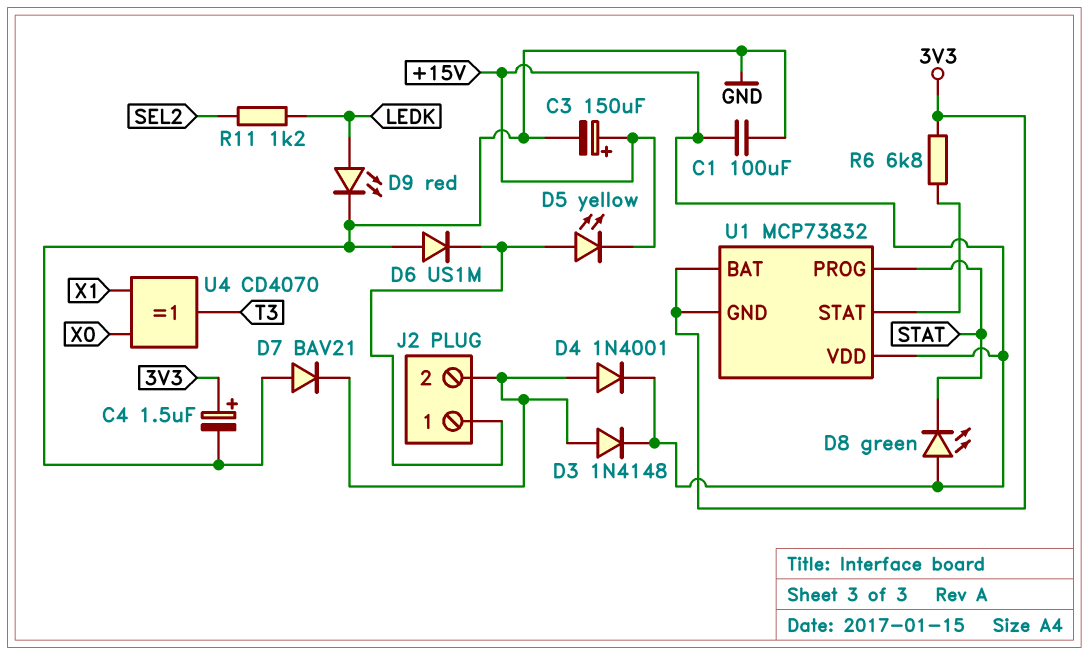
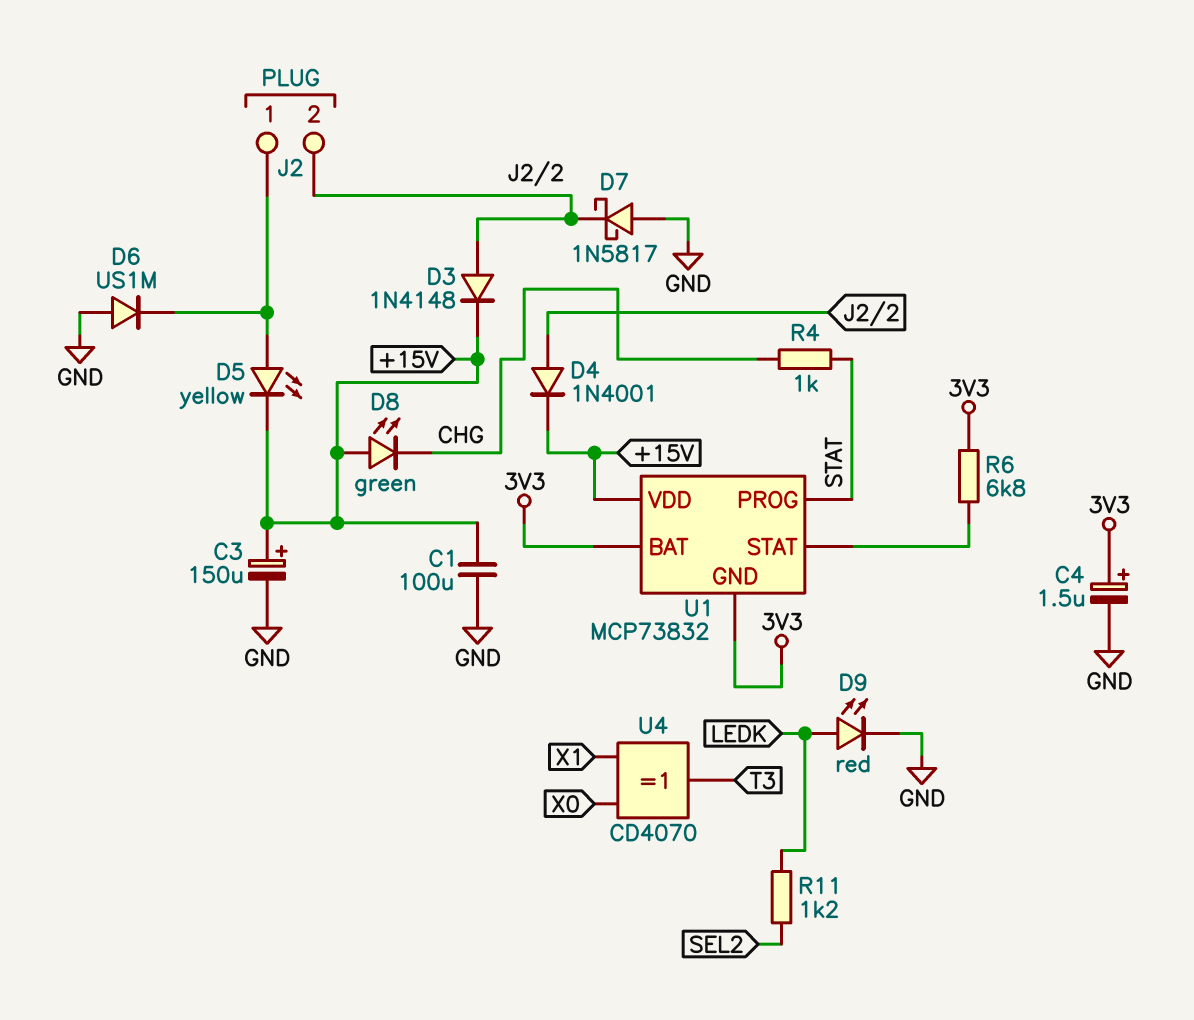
D7: diode BAV21 (A GND, K J2/2) -> schottky 1N5817 (A GND, K J2/2)
D8: LED green (A +15V, K STAT) -> LED green (A +15V, K CHG)
R4: none -> 1k (CHG, STAT)

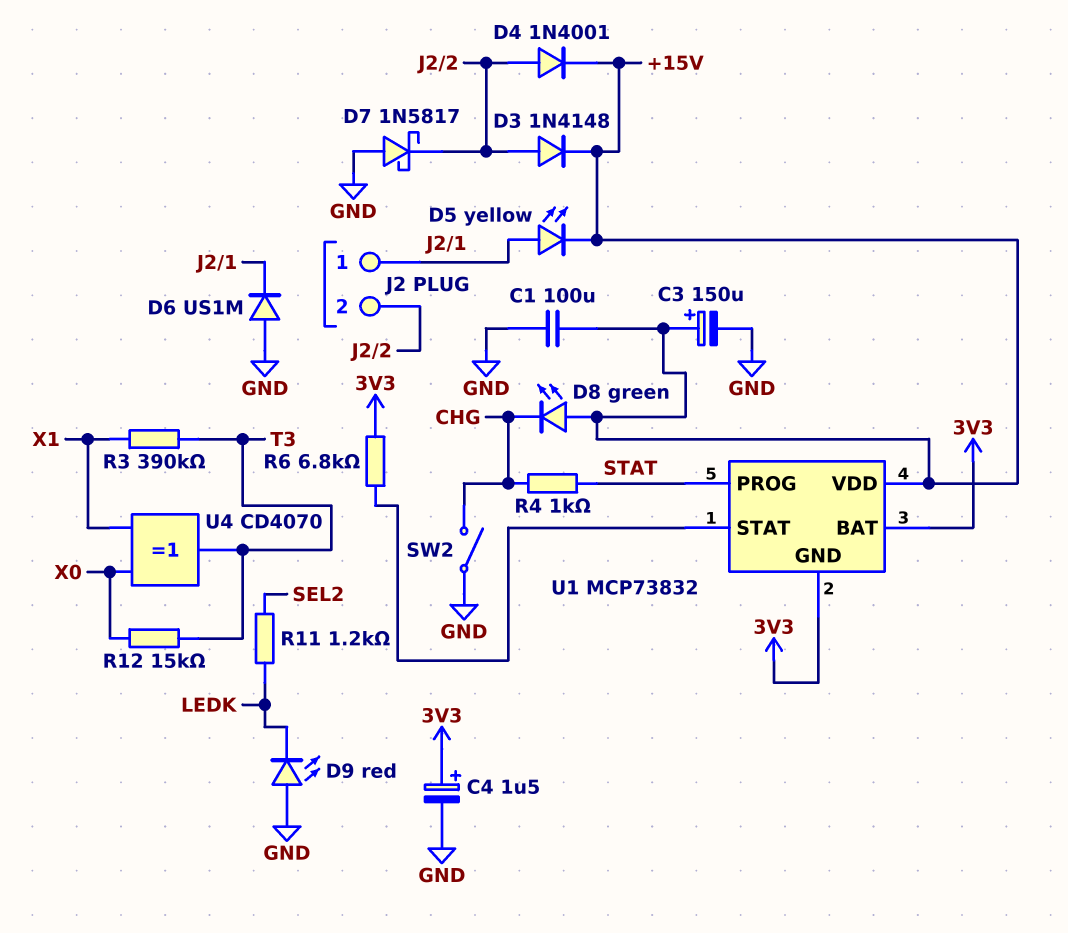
D9: LED red (A LEDK, K GND) -> LED red (A GND, K LEDK)
R3: none -> 390k (T3, X1)
R12: none -> 15k (T3, X0)
SW2: none -> switch (CHG, GND)

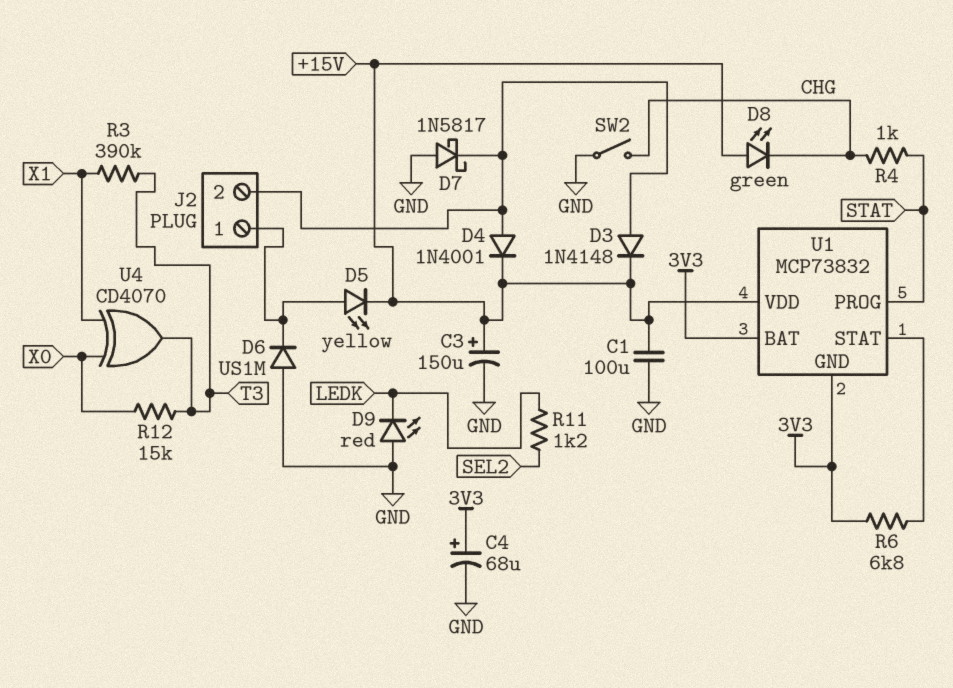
C4: 1.5uF (plus 3V3, minus GND) -> 68uF (plus 3V3, minus GND)

